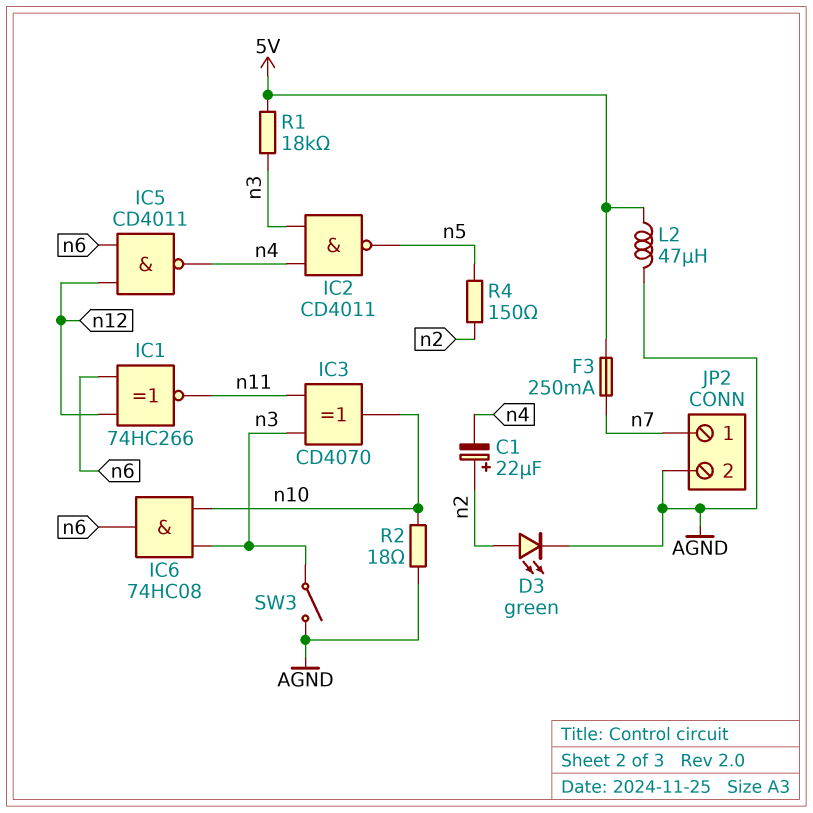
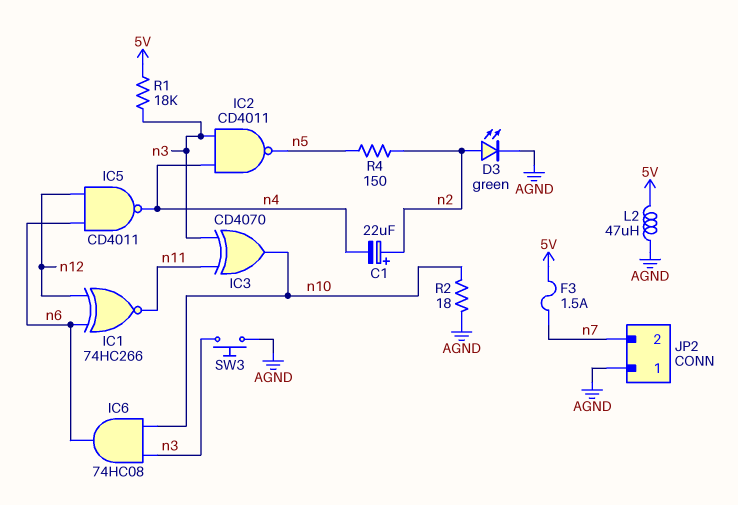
F3: 250mA (5V, n7) -> 1.5A (5V, n7)
JP2 pin 1: n7 -> AGND
JP2 pin 2: AGND -> n7
SW3: switch (AGND, n3) -> button (AGND, n3)

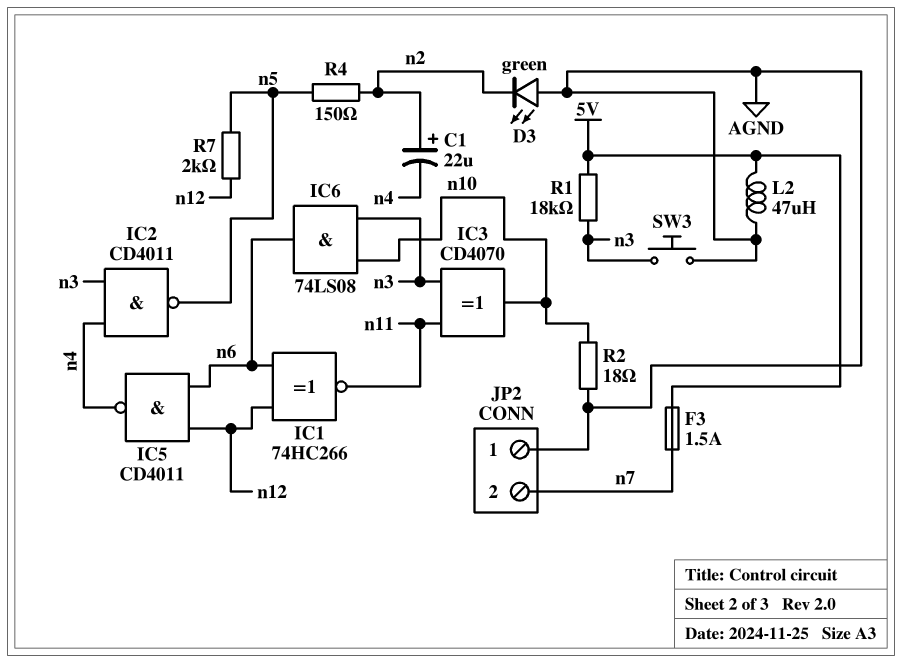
D3: LED green (A n2, K AGND) -> LED green (A AGND, K n2)
IC6: AND 74HC08 (in n3, in n10, out n6) -> AND 74LS08 (in n3, in n10, out n6)
R7: none -> 2k (n5, n12)

